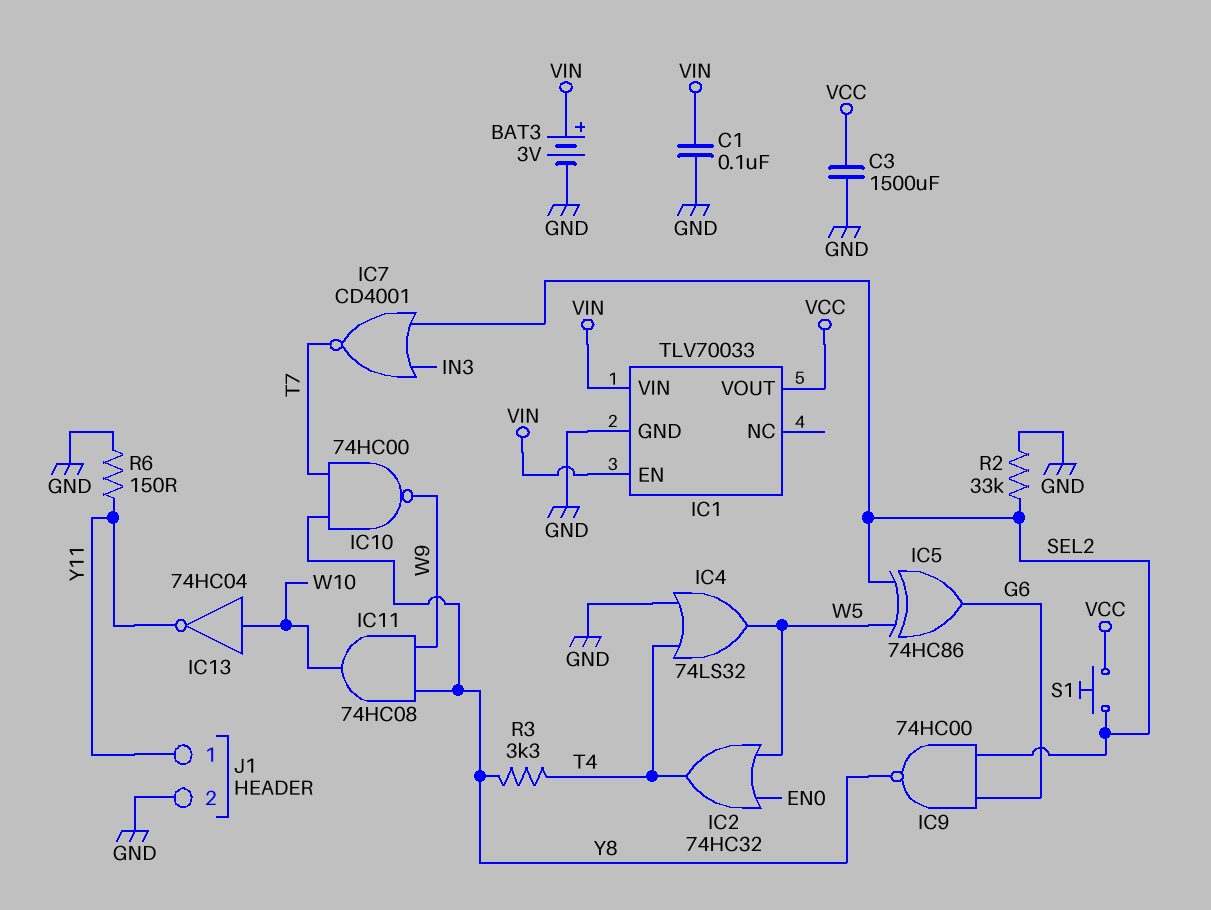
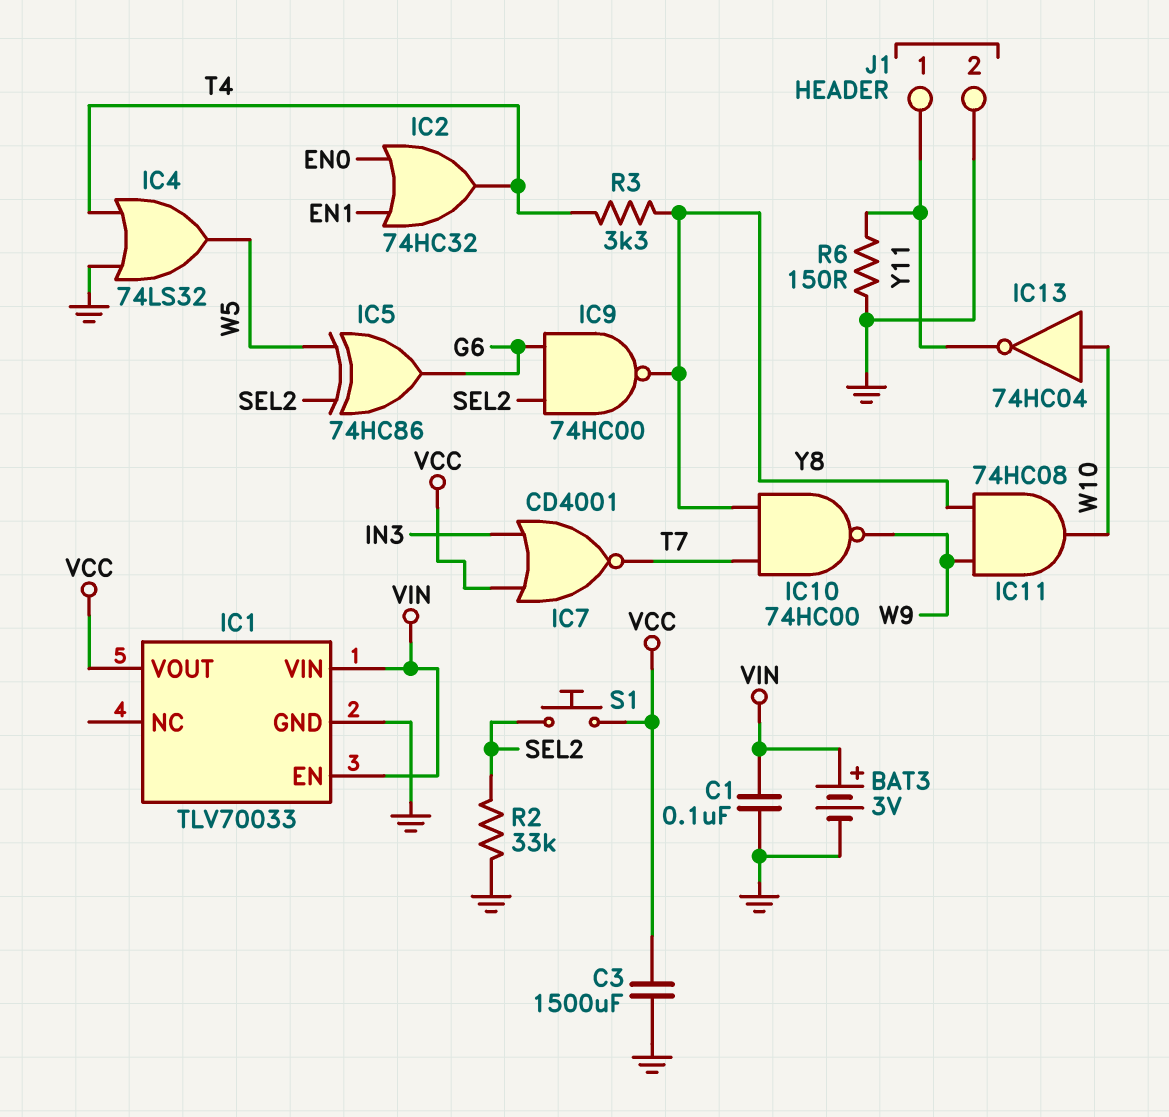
IC2: OR 74HC32 (in EN0, in W5, out T4) -> OR 74HC32 (in EN0, in EN1, out T4)
IC7: NOR CD4001 (in IN3, in SEL2, out T7) -> NOR CD4001 (in IN3, in VCC, out T7)

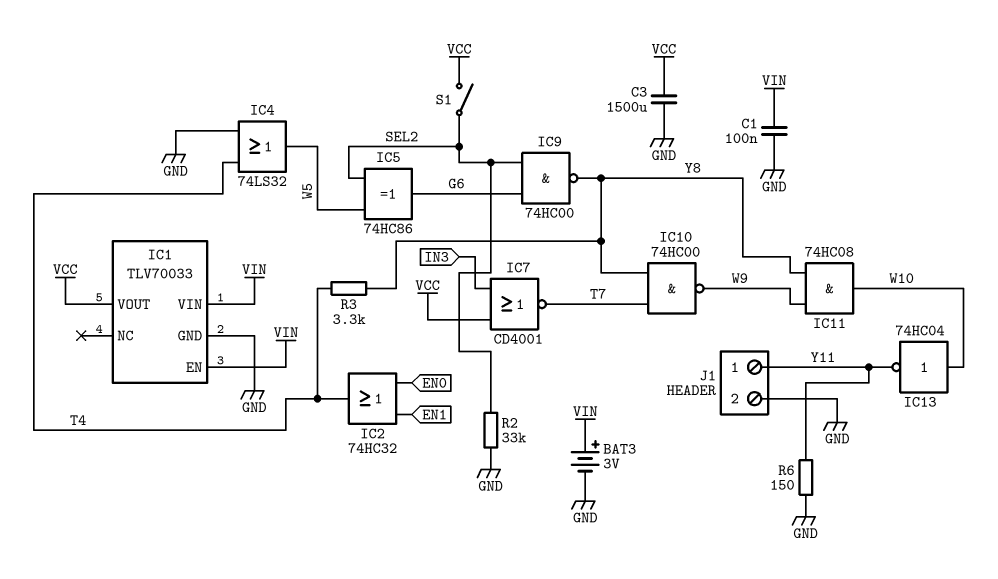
S1: button (SEL2, VCC) -> switch (SEL2, VCC)

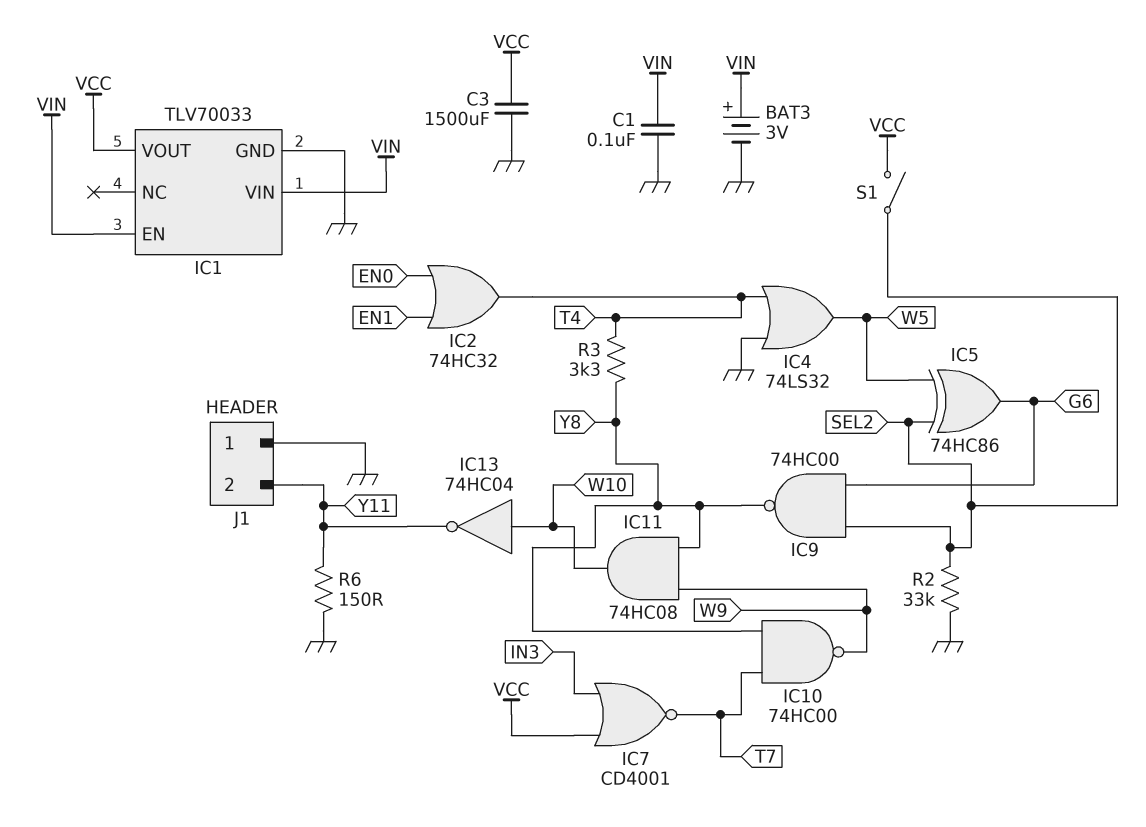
J1 pin 1: Y11 -> GND
J1 pin 2: GND -> Y11

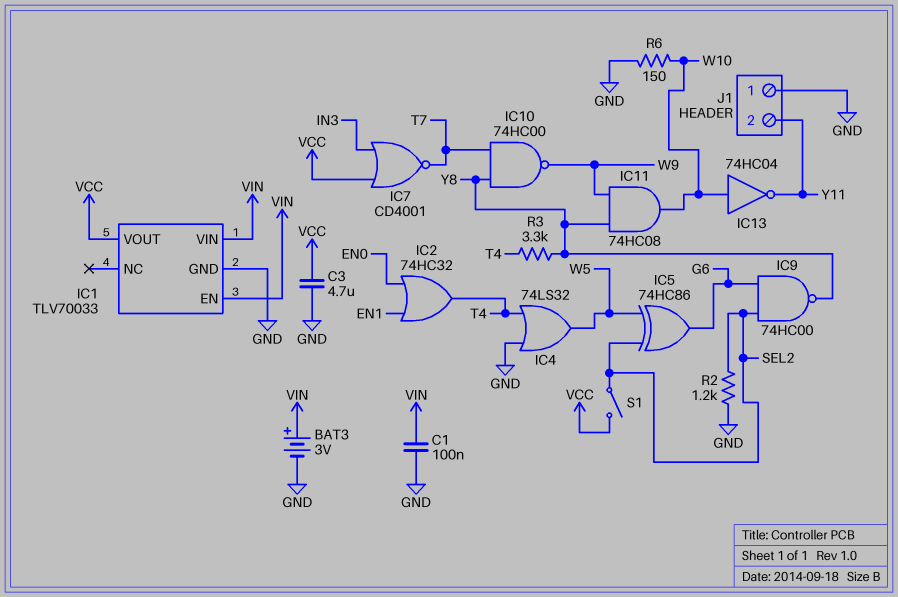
C3: 1500uF (GND, VCC) -> 4.7uF (GND, VCC)
R2: 33k (GND, SEL2) -> 1.2k (GND, SEL2)
R6: 150 (GND, Y11) -> 150 (GND, W10)

